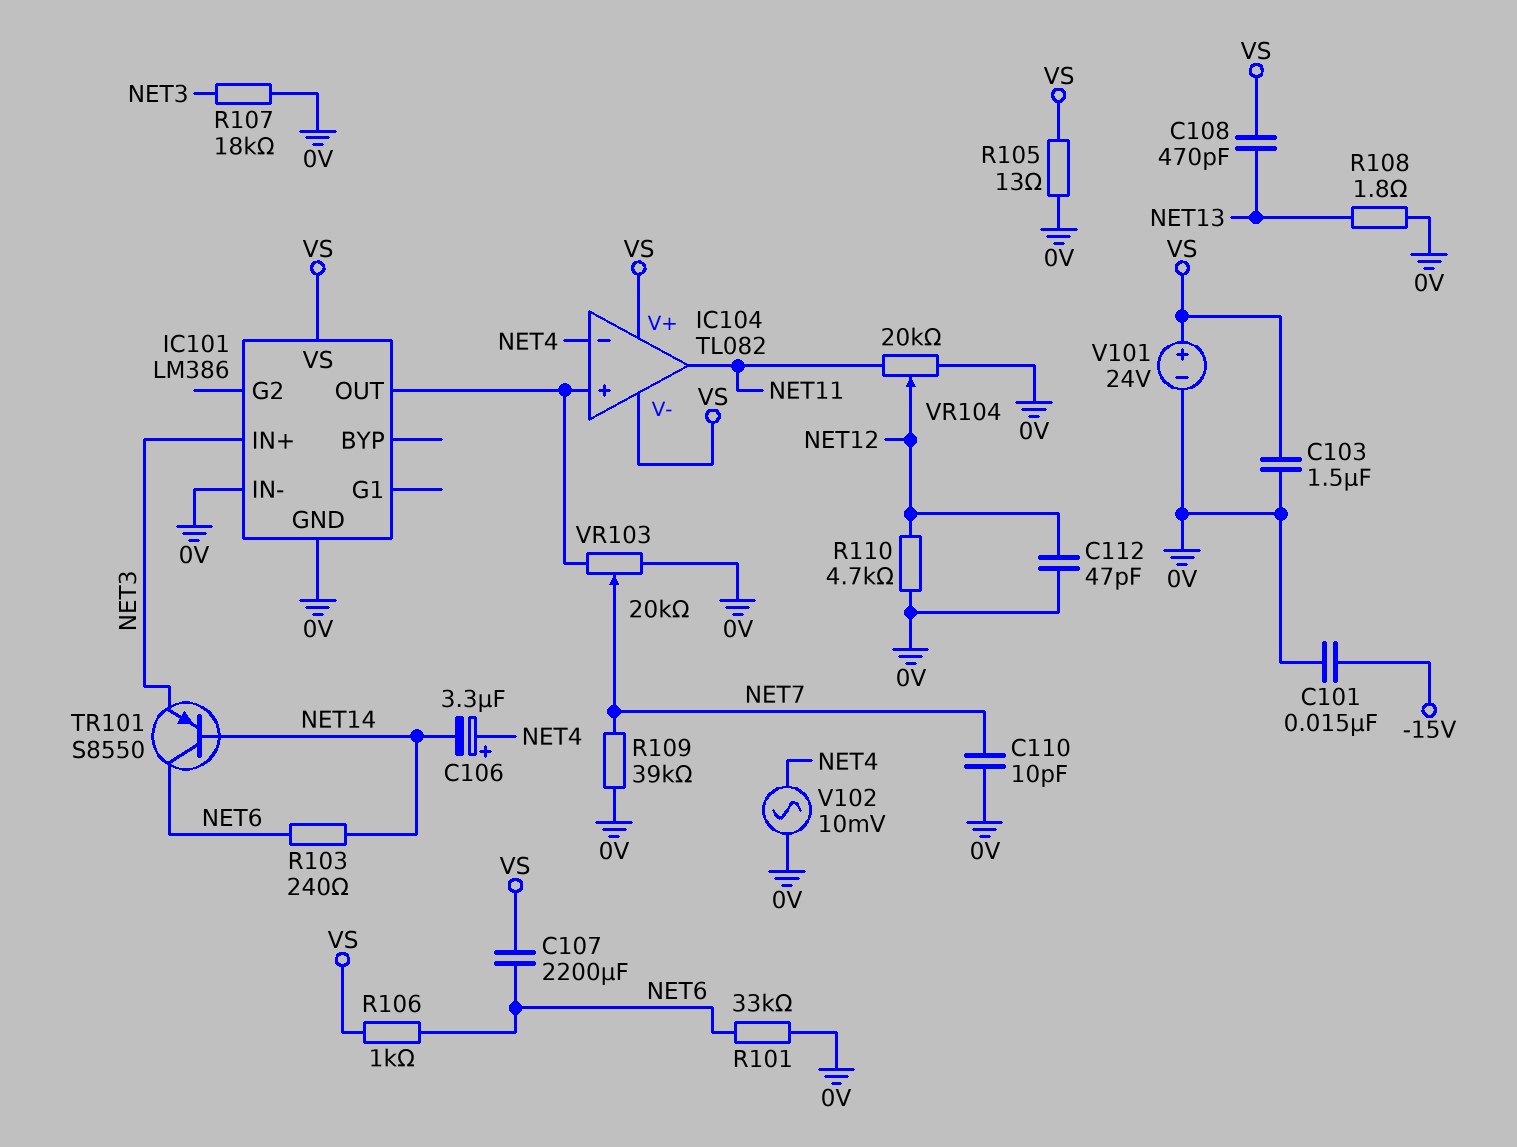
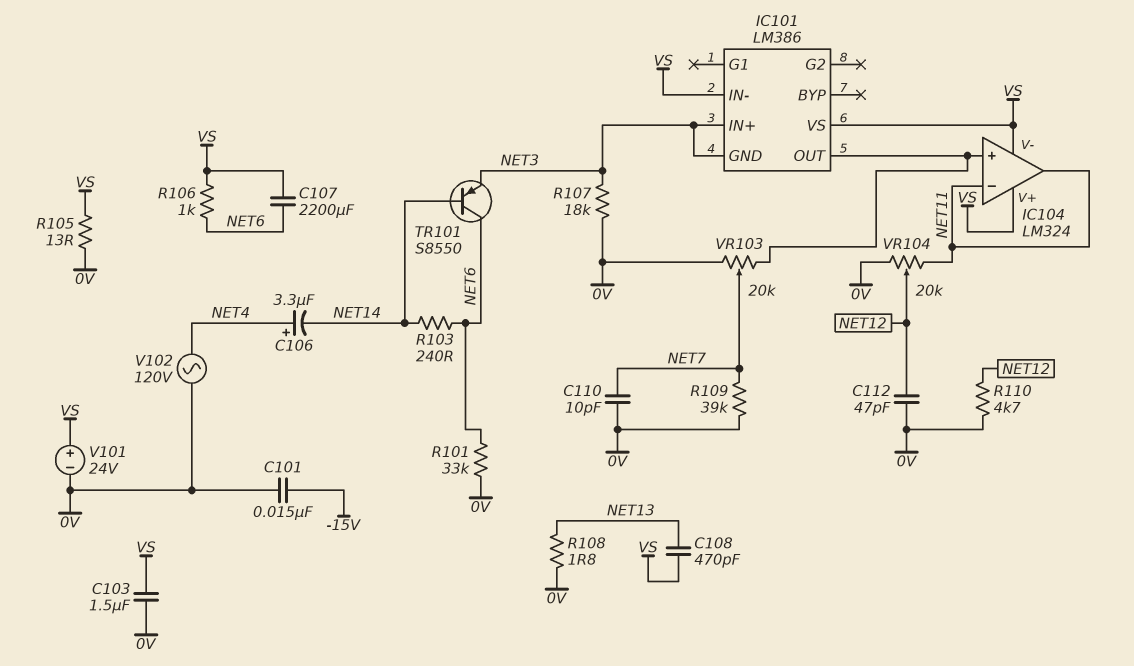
IC101 pin GND: 0V -> NET3
IC101 pin IN-: 0V -> VS
IC104: TL082 -> LM324
IC104 pin in-: NET4 -> NET11
V102: AC 10mV (0V, NET4) -> AC 120V (0V, NET4)

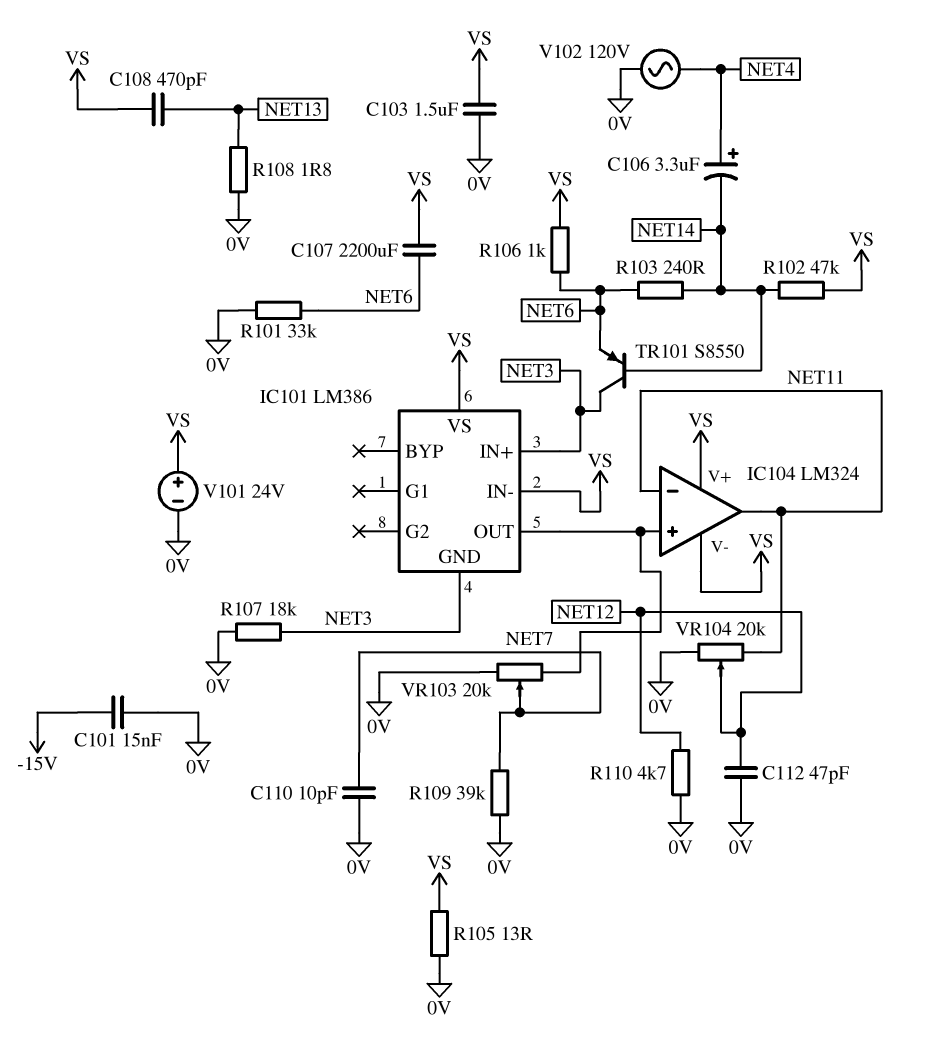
R102: none -> 47k (NET14, VS)
TR101: PNP S8550 (B NET14, C NET6, E NET3) -> PNP S8550 (B NET14, C NET3, E NET6)

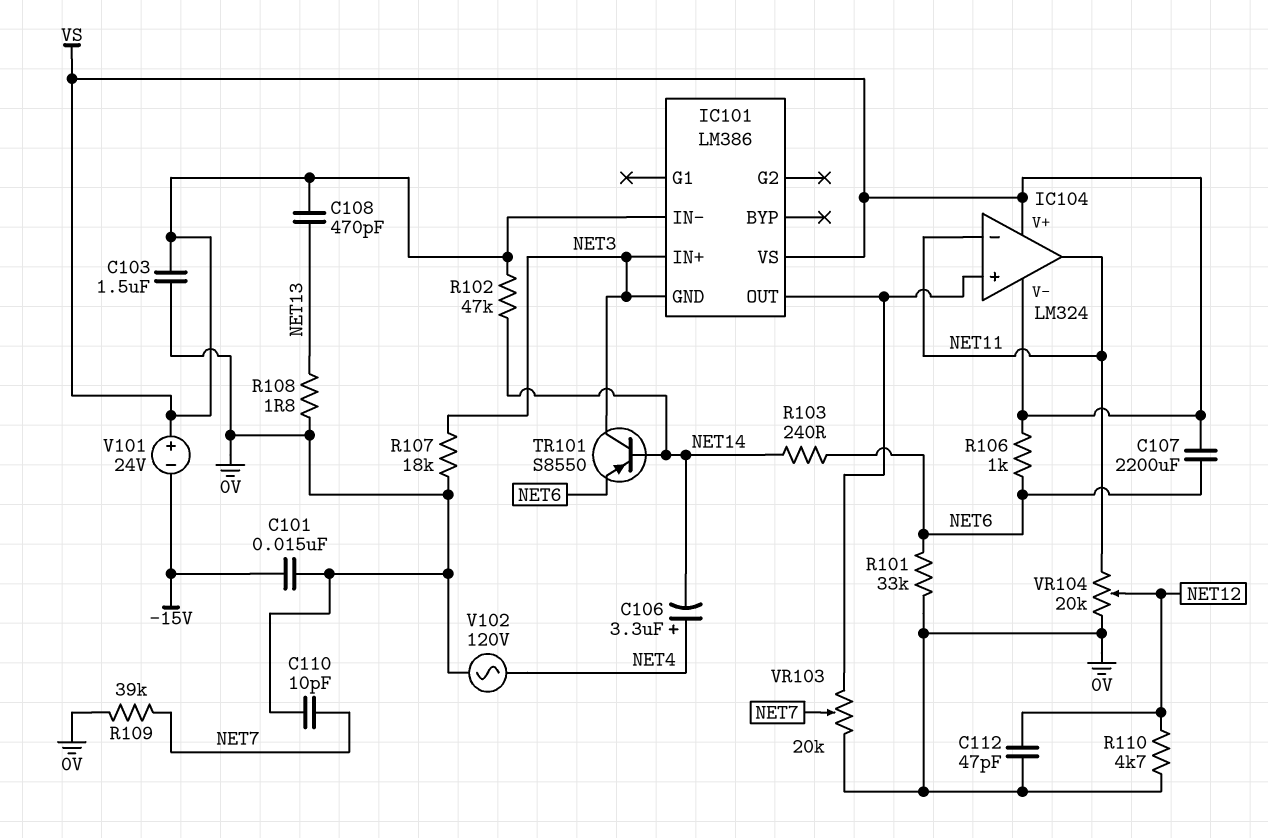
R105: 13 (0V, VS) -> none
V101: 24V (plus VS, minus 0V) -> 24V (plus VS, minus -15V)

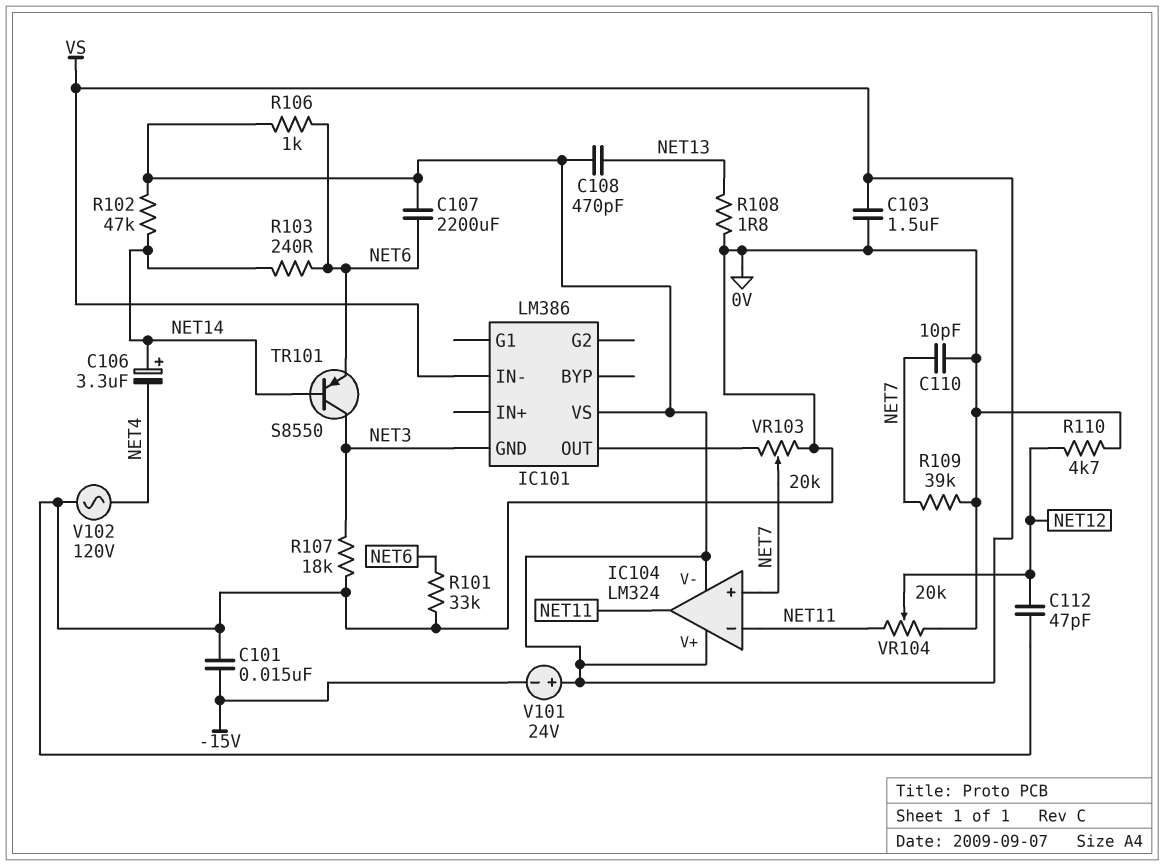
C106: 3.3uF (plus NET4, minus NET14) -> 3.3uF (plus NET14, minus NET4)
IC101 pin IN+: NET3 -> none
IC104 pin in+: IC101/OUT -> NET7

